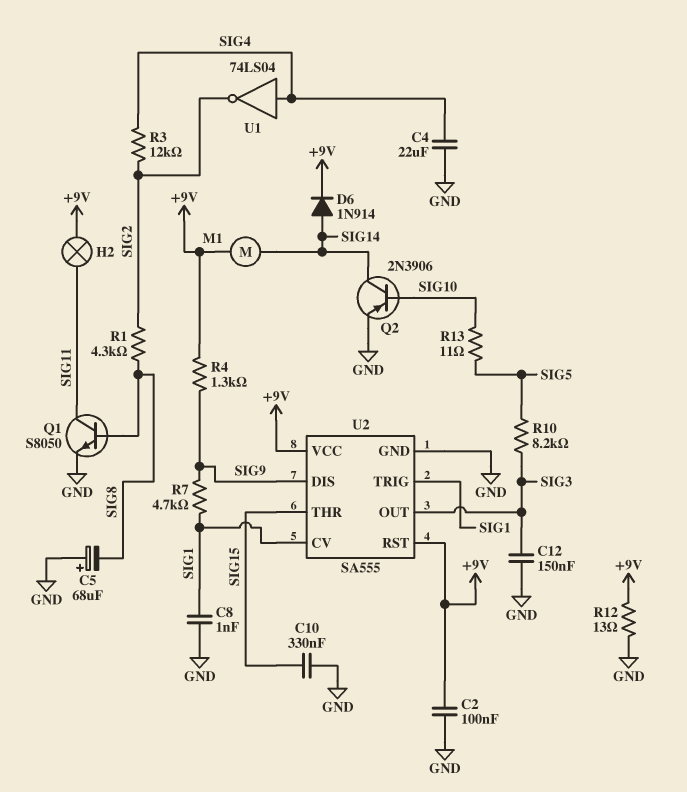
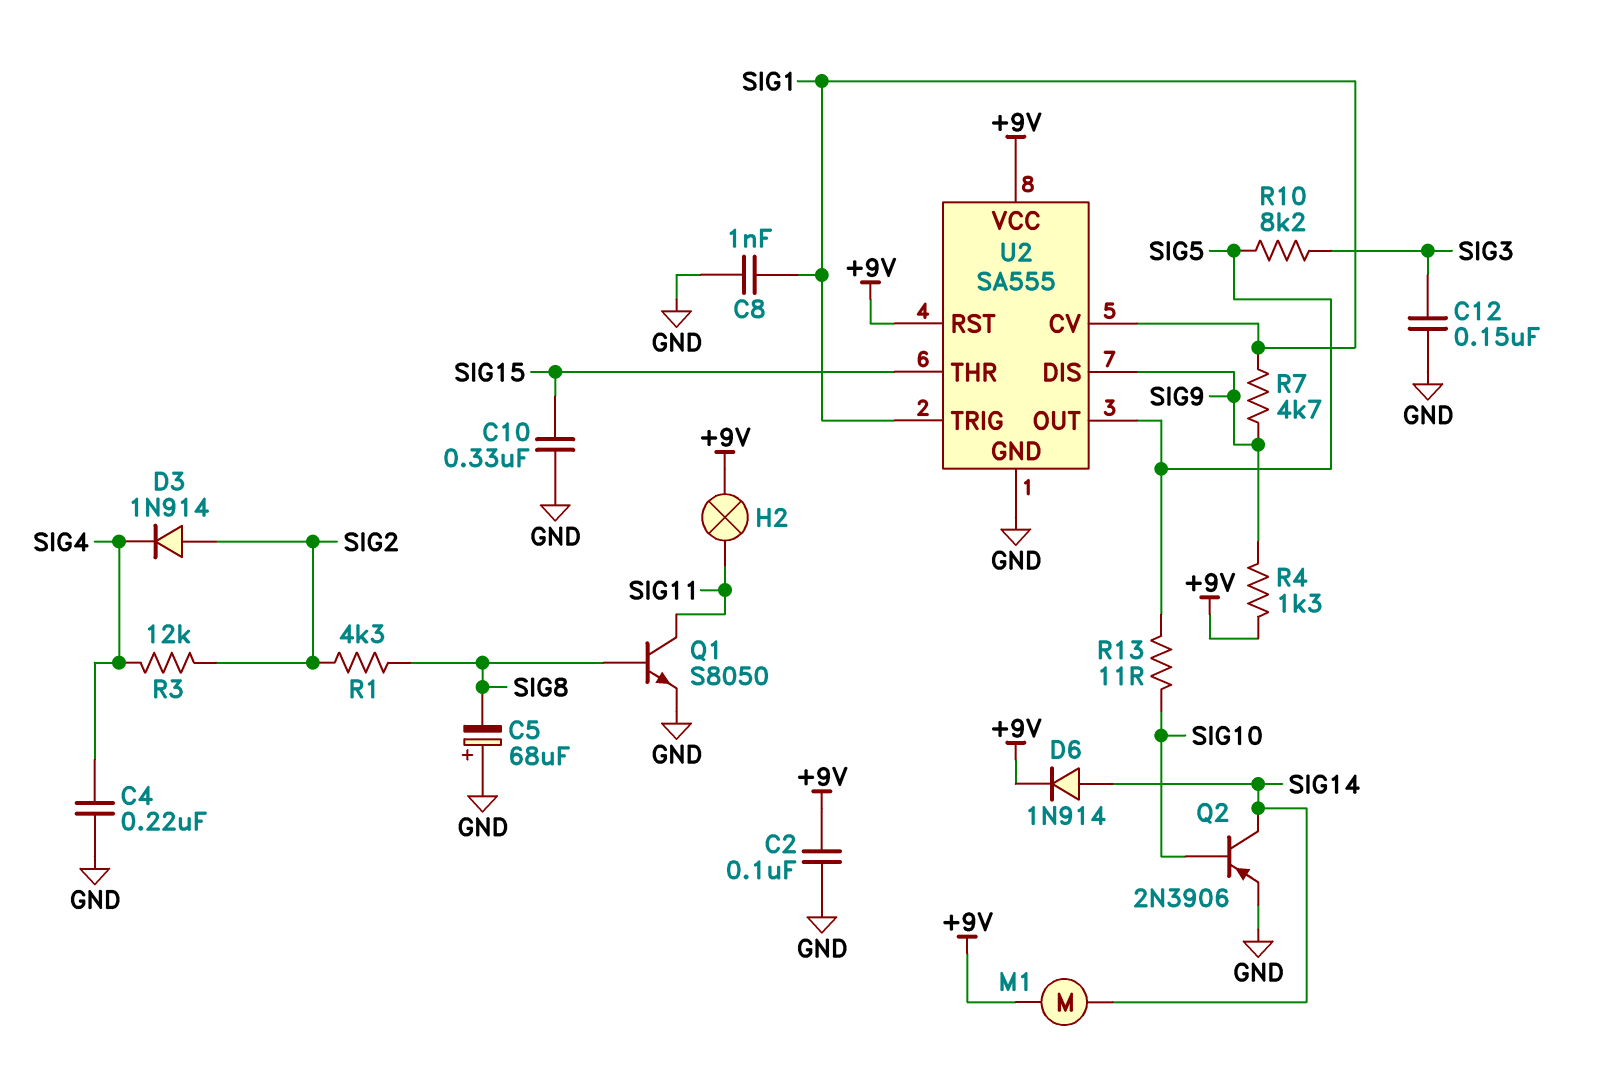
C4: 22uF (GND, SIG4) -> 220nF (GND, SIG4)
D3: none -> diode 1N914 (A SIG2, K SIG4)
R12: 13 (+9V, GND) -> none
U1: NOT 74LS04 (in SIG4, out SIG2) -> none
U2 pin OUT: SIG3 -> SIG5

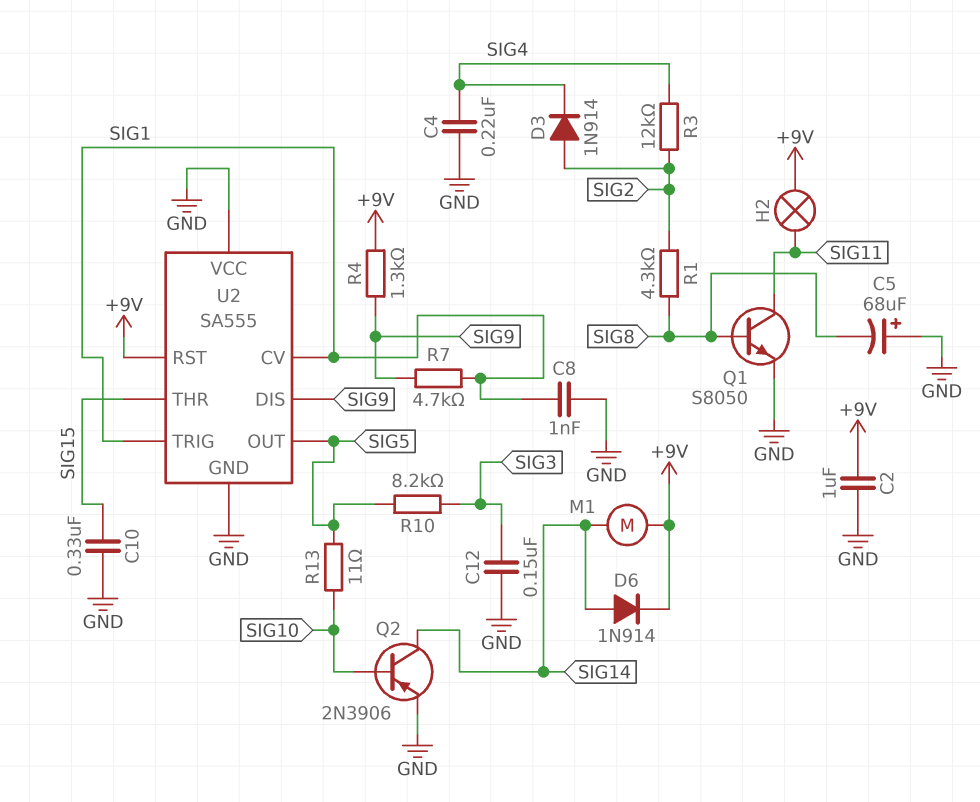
C2: 100nF (+9V, GND) -> 1uF (+9V, GND)
U2 pin VCC: +9V -> GND

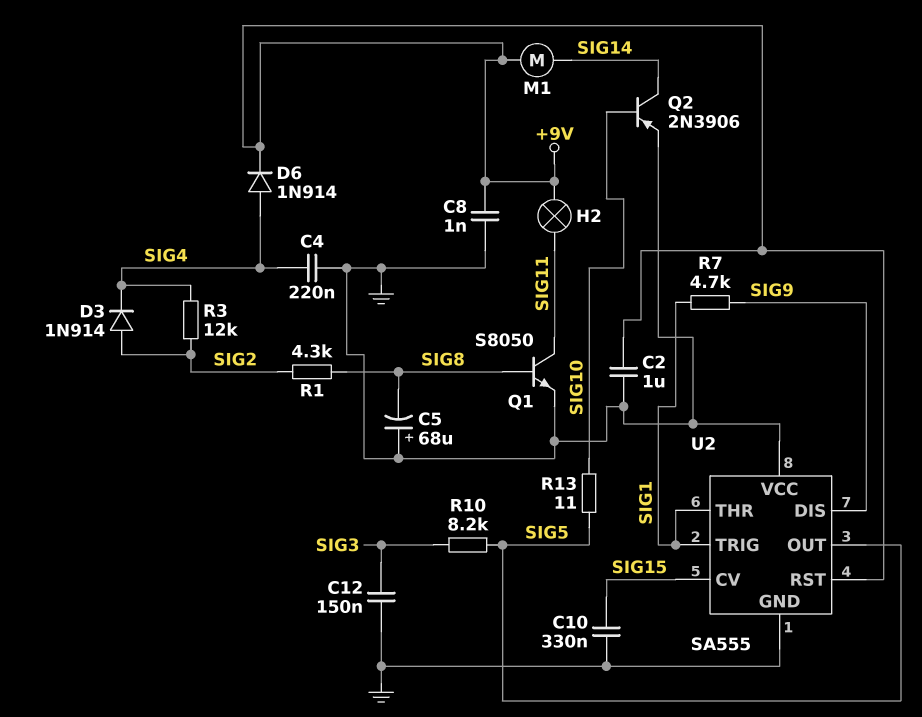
C8: 1nF (GND, SIG1) -> 1nF (+9V, GND)
D6: diode 1N914 (A SIG14, K +9V) -> diode 1N914 (A SIG4, K +9V)
R4: 1.3k (+9V, SIG9) -> none
U2 pin CV: SIG1 -> SIG15
U2 pin THR: SIG15 -> SIG1

